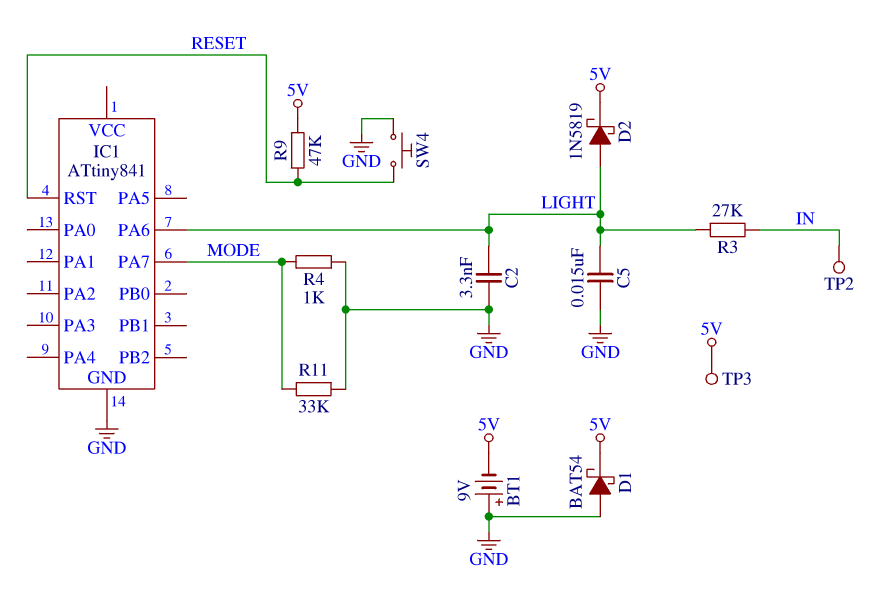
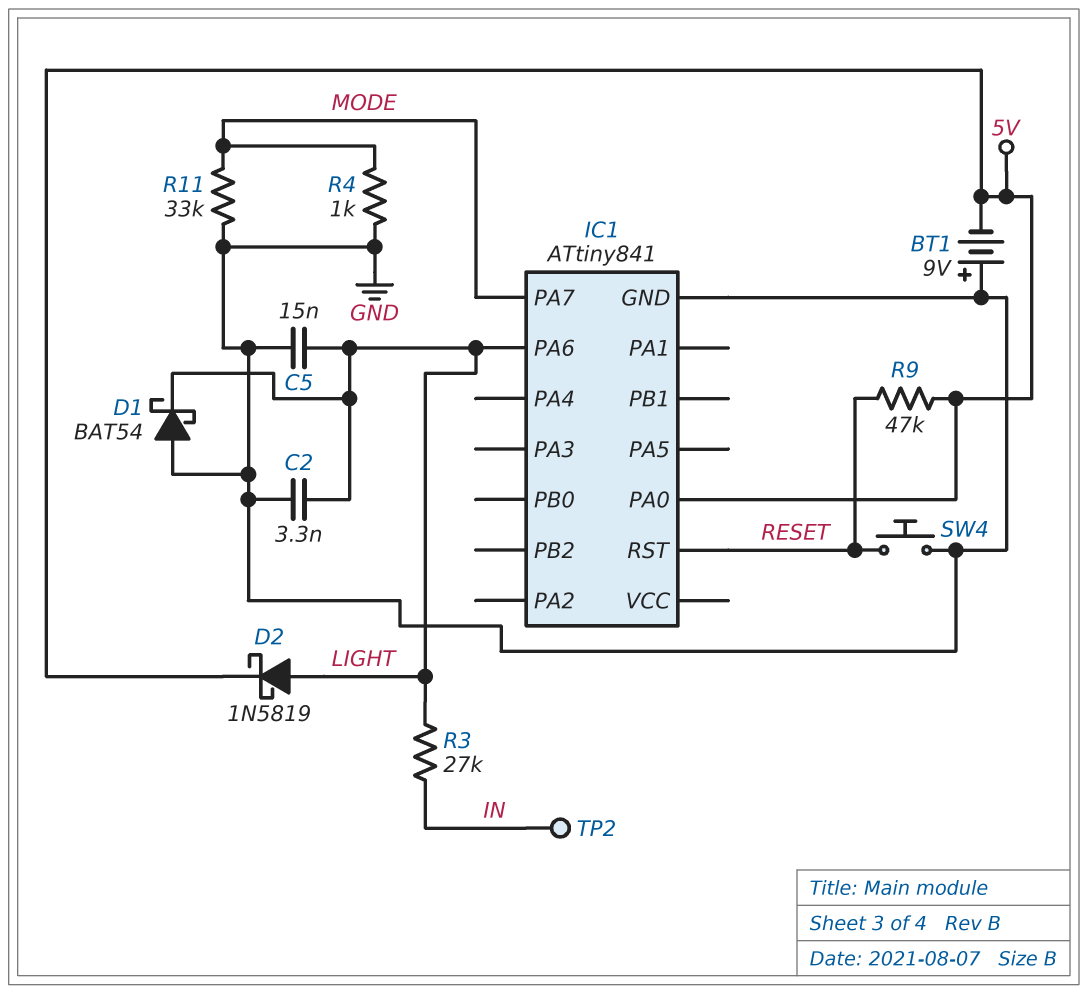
D1: schottky BAT54 (A GND, K 5V) -> schottky BAT54 (A GND, K LIGHT)
IC1 pin PA0: none -> 5V
TP3: test point (5V) -> none

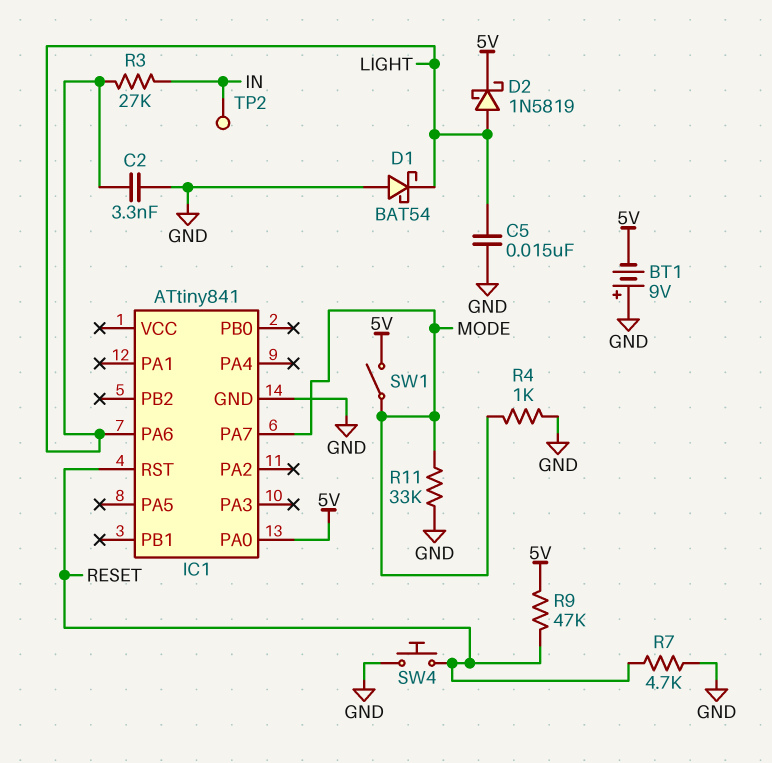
R7: none -> 4.7k (GND, RESET)
SW1: none -> switch (5V, MODE)

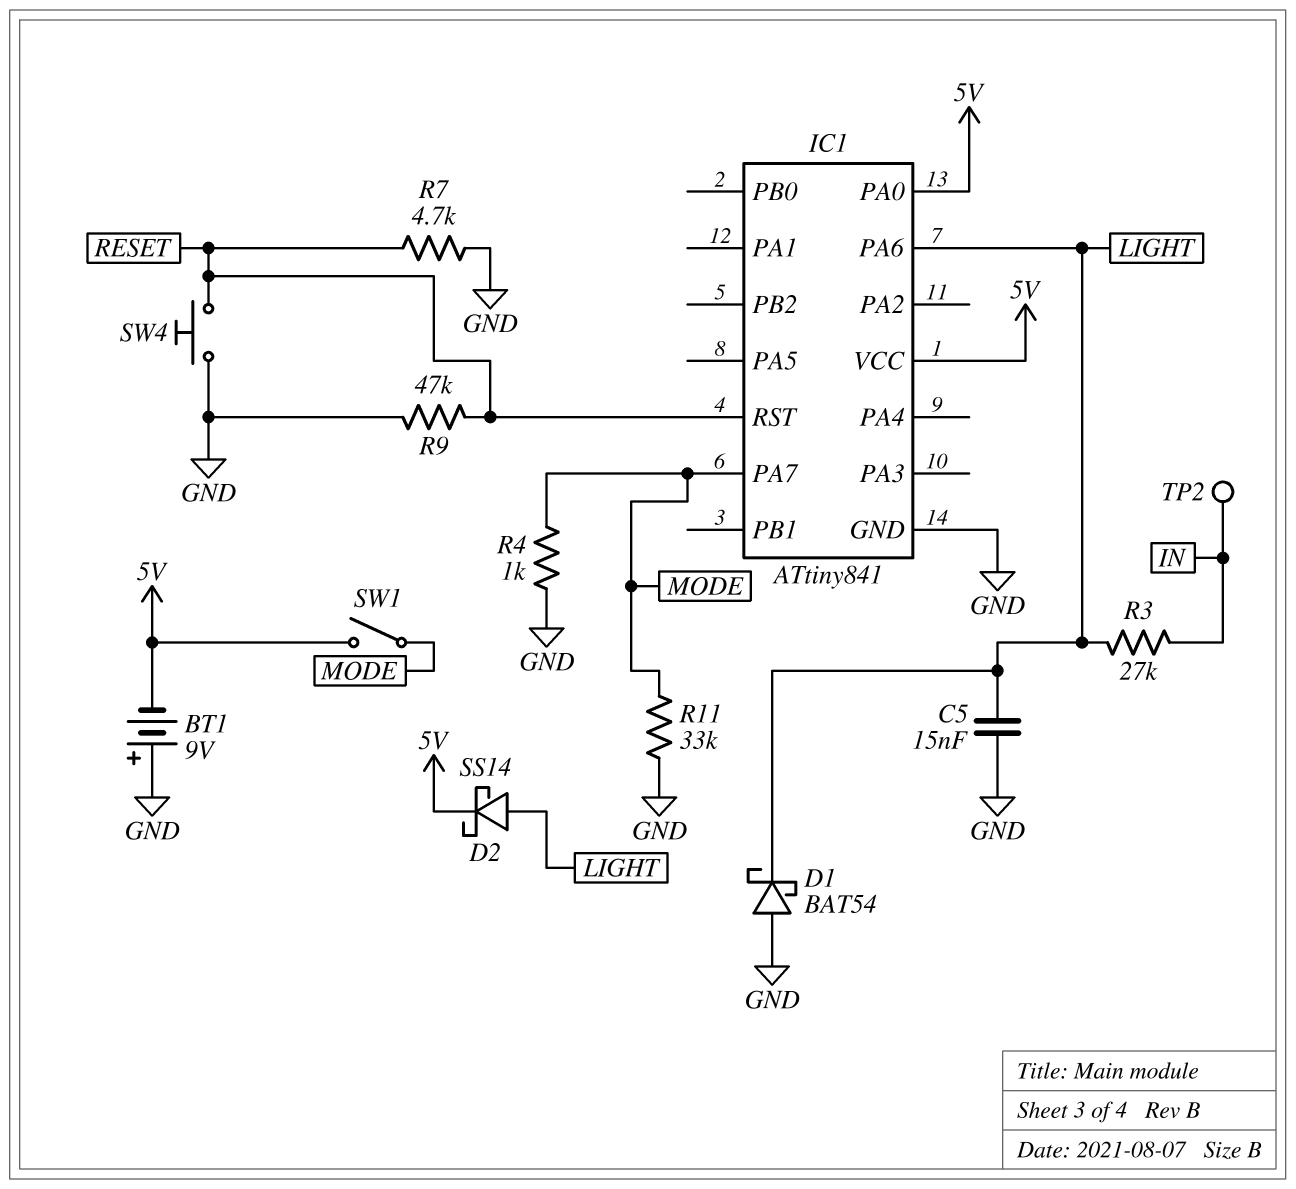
C2: 3.3nF (GND, LIGHT) -> none
D2: schottky 1N5819 (A LIGHT, K 5V) -> schottky SS14 (A LIGHT, K 5V)
IC1 pin VCC: none -> 5V
R9: 47k (5V, RESET) -> 47k (GND, RESET)

